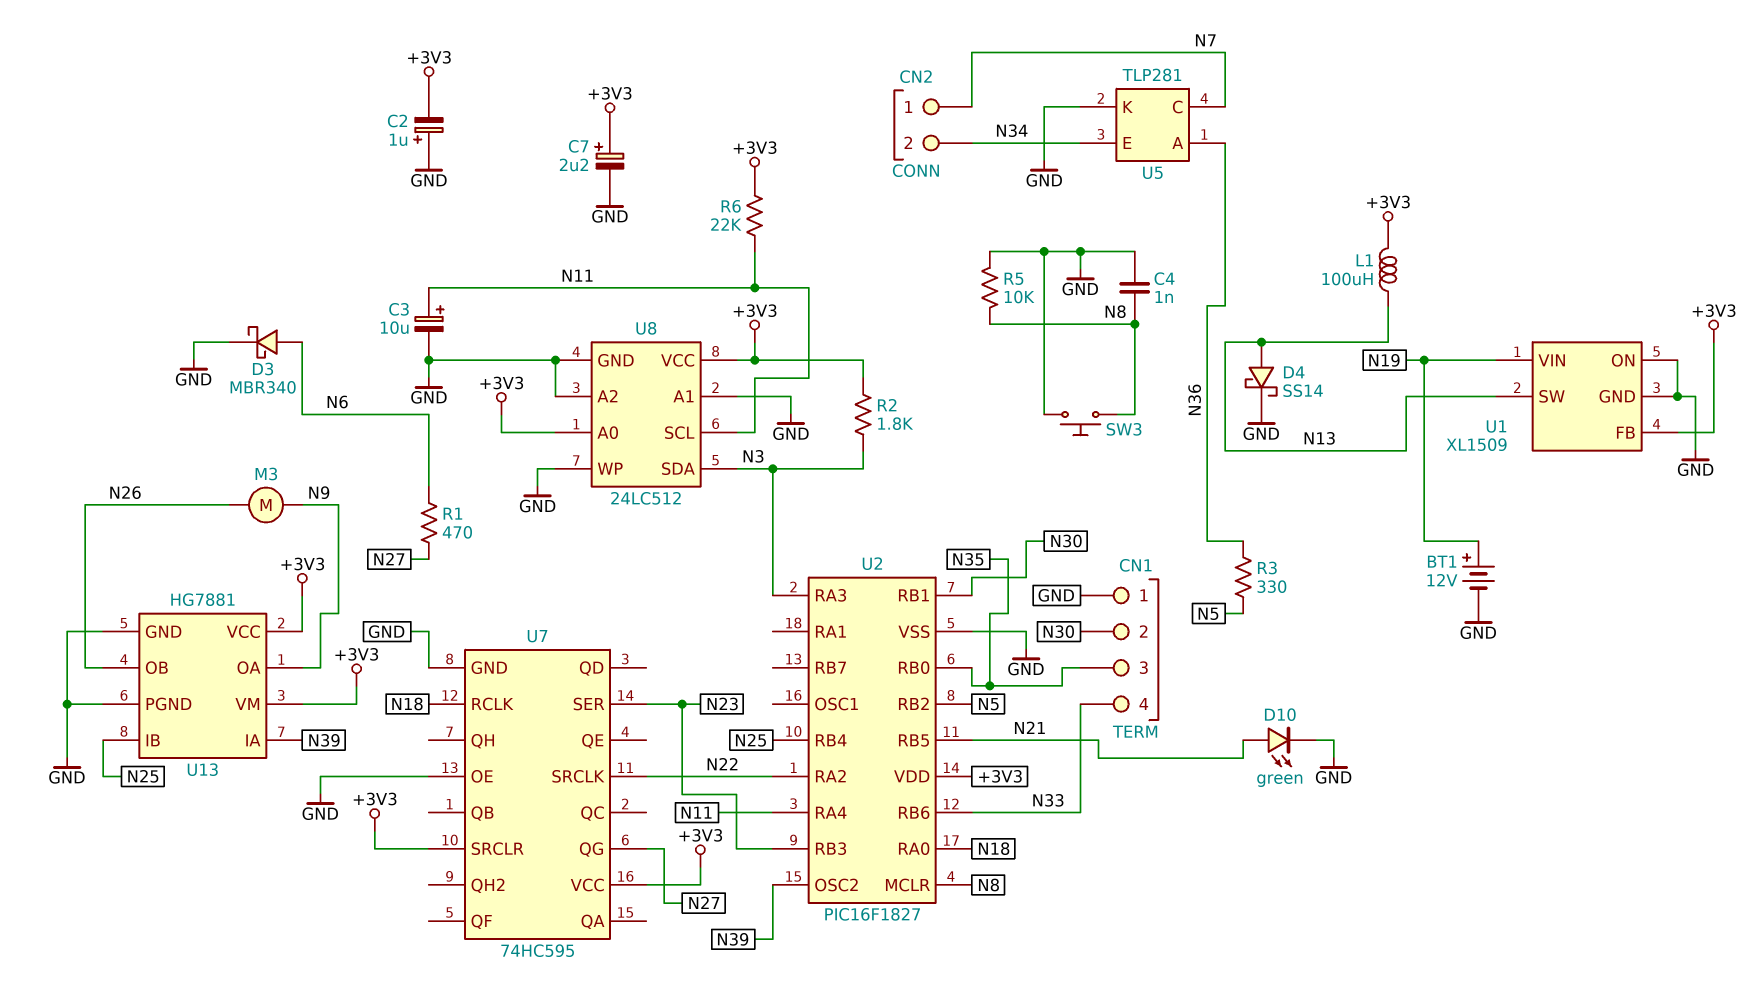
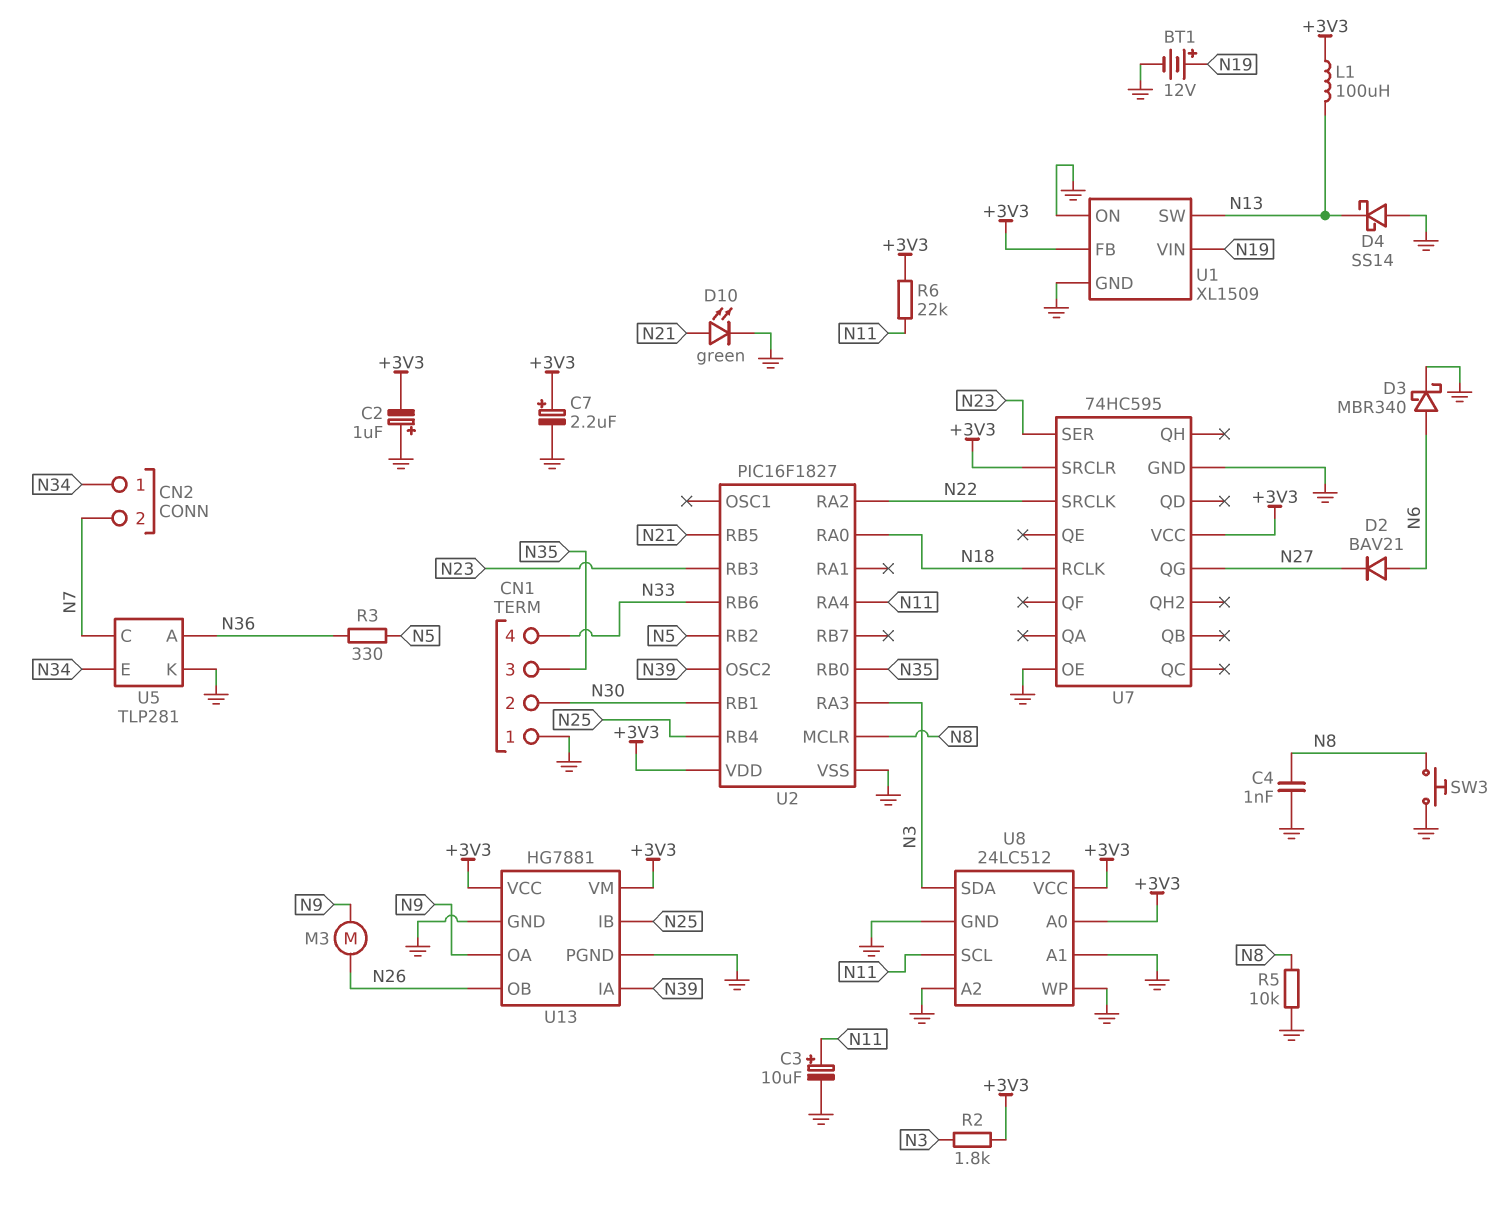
CN2 pin 1: N7 -> N34
CN2 pin 2: N34 -> N7
D2: none -> diode BAV21 (A N6, K N27)
D4: schottky SS14 (A N13, K GND) -> schottky SS14 (A GND, K N13)
R1: 470 (N6, N27) -> none

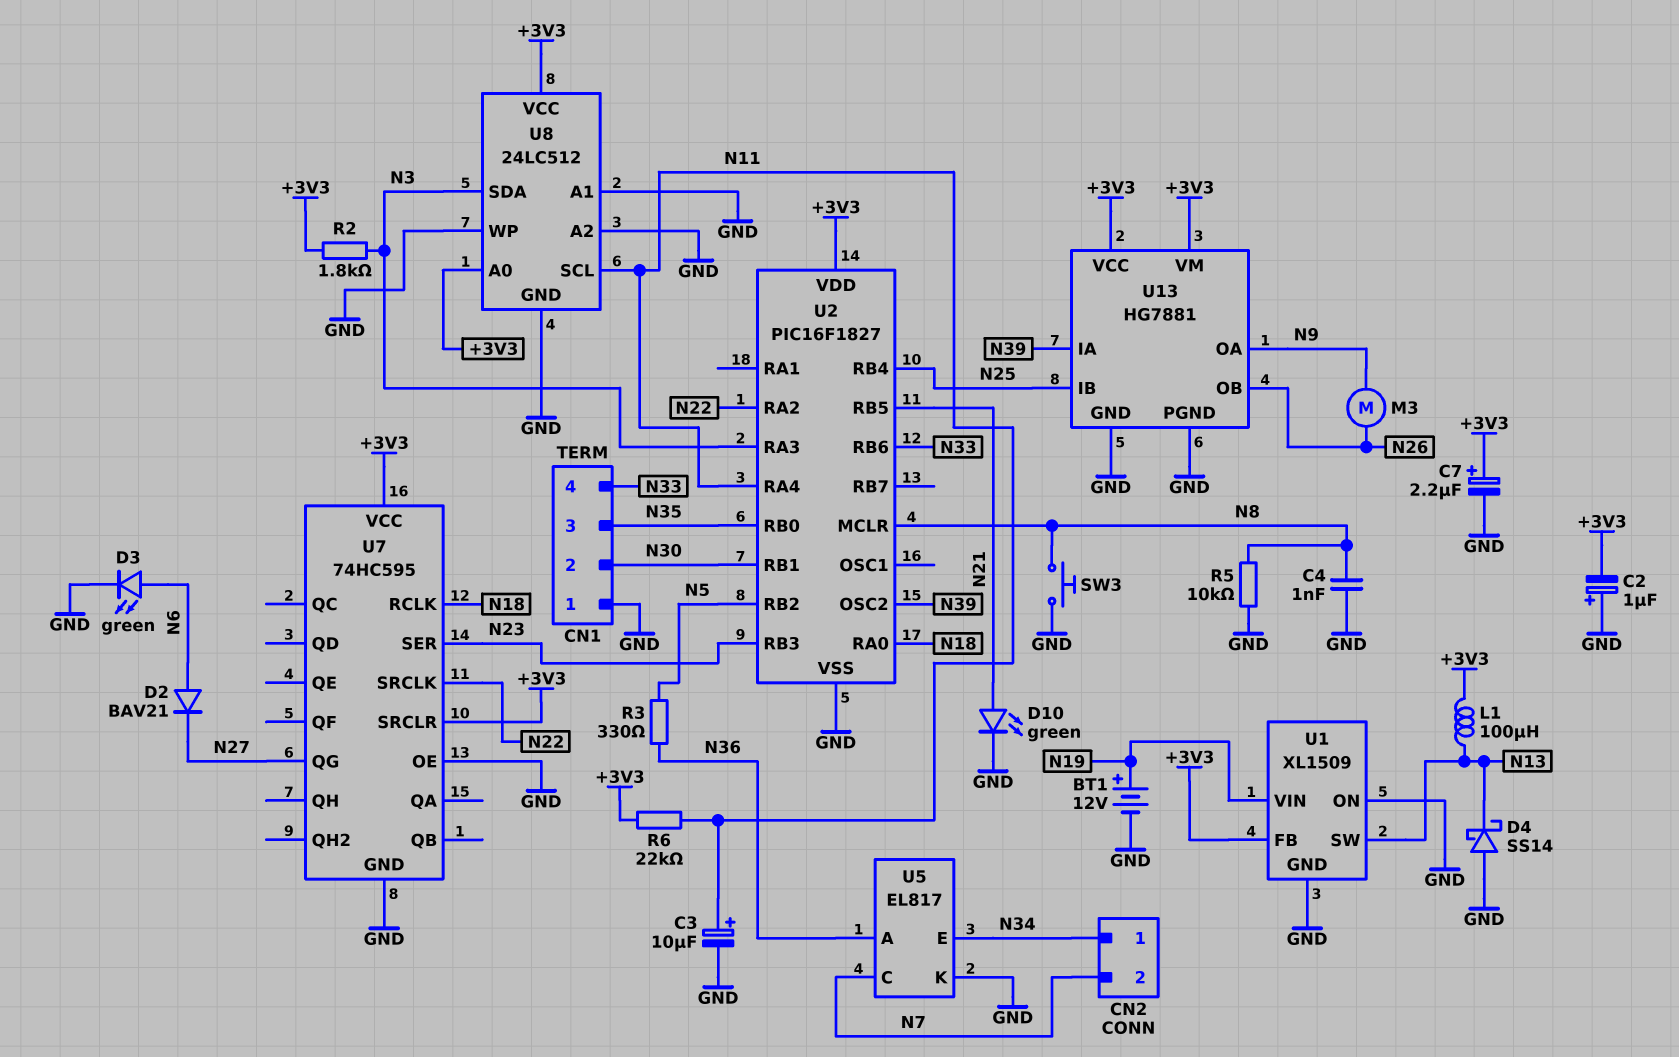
D3: schottky MBR340 (A N6, K GND) -> LED green (A N6, K GND)
U5: TLP281 -> EL817

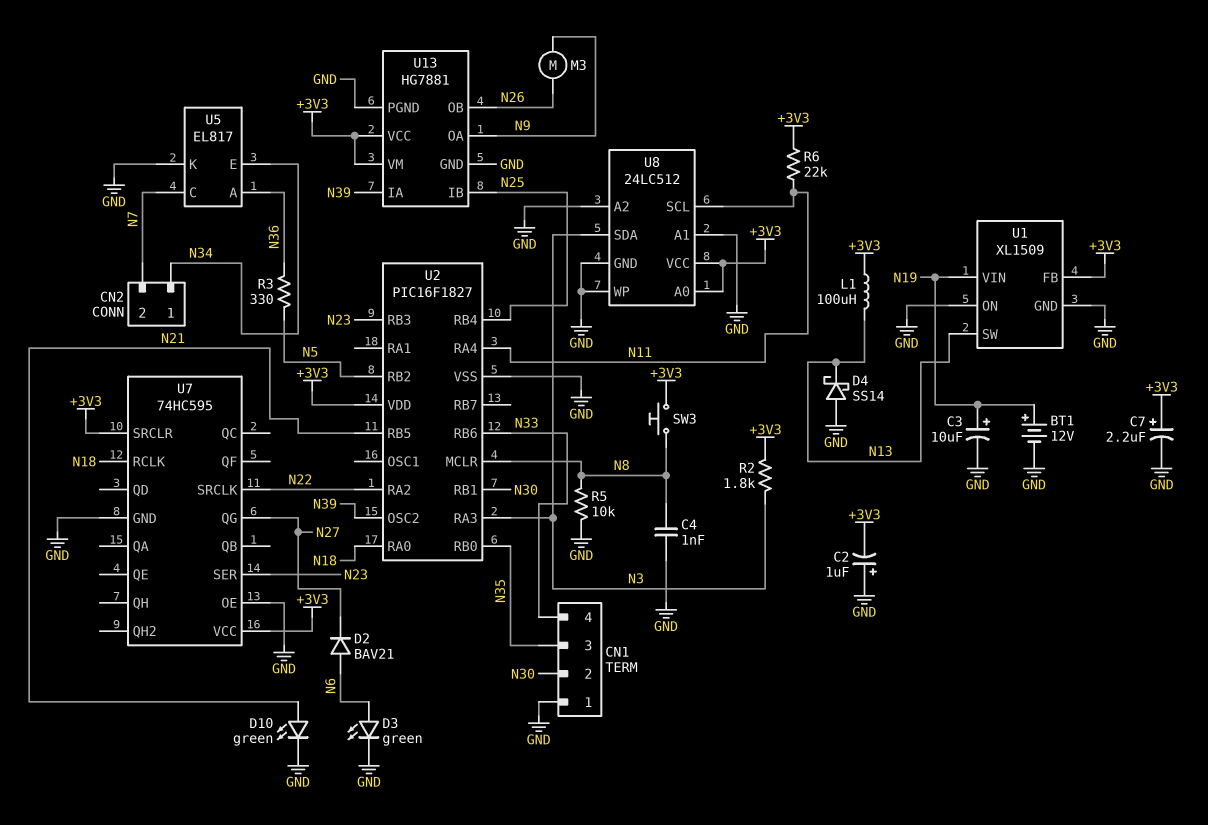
C3: 10uF (plus N11, minus GND) -> 10uF (plus N19, minus GND)
SW3: button (GND, N8) -> button (+3V3, N8)

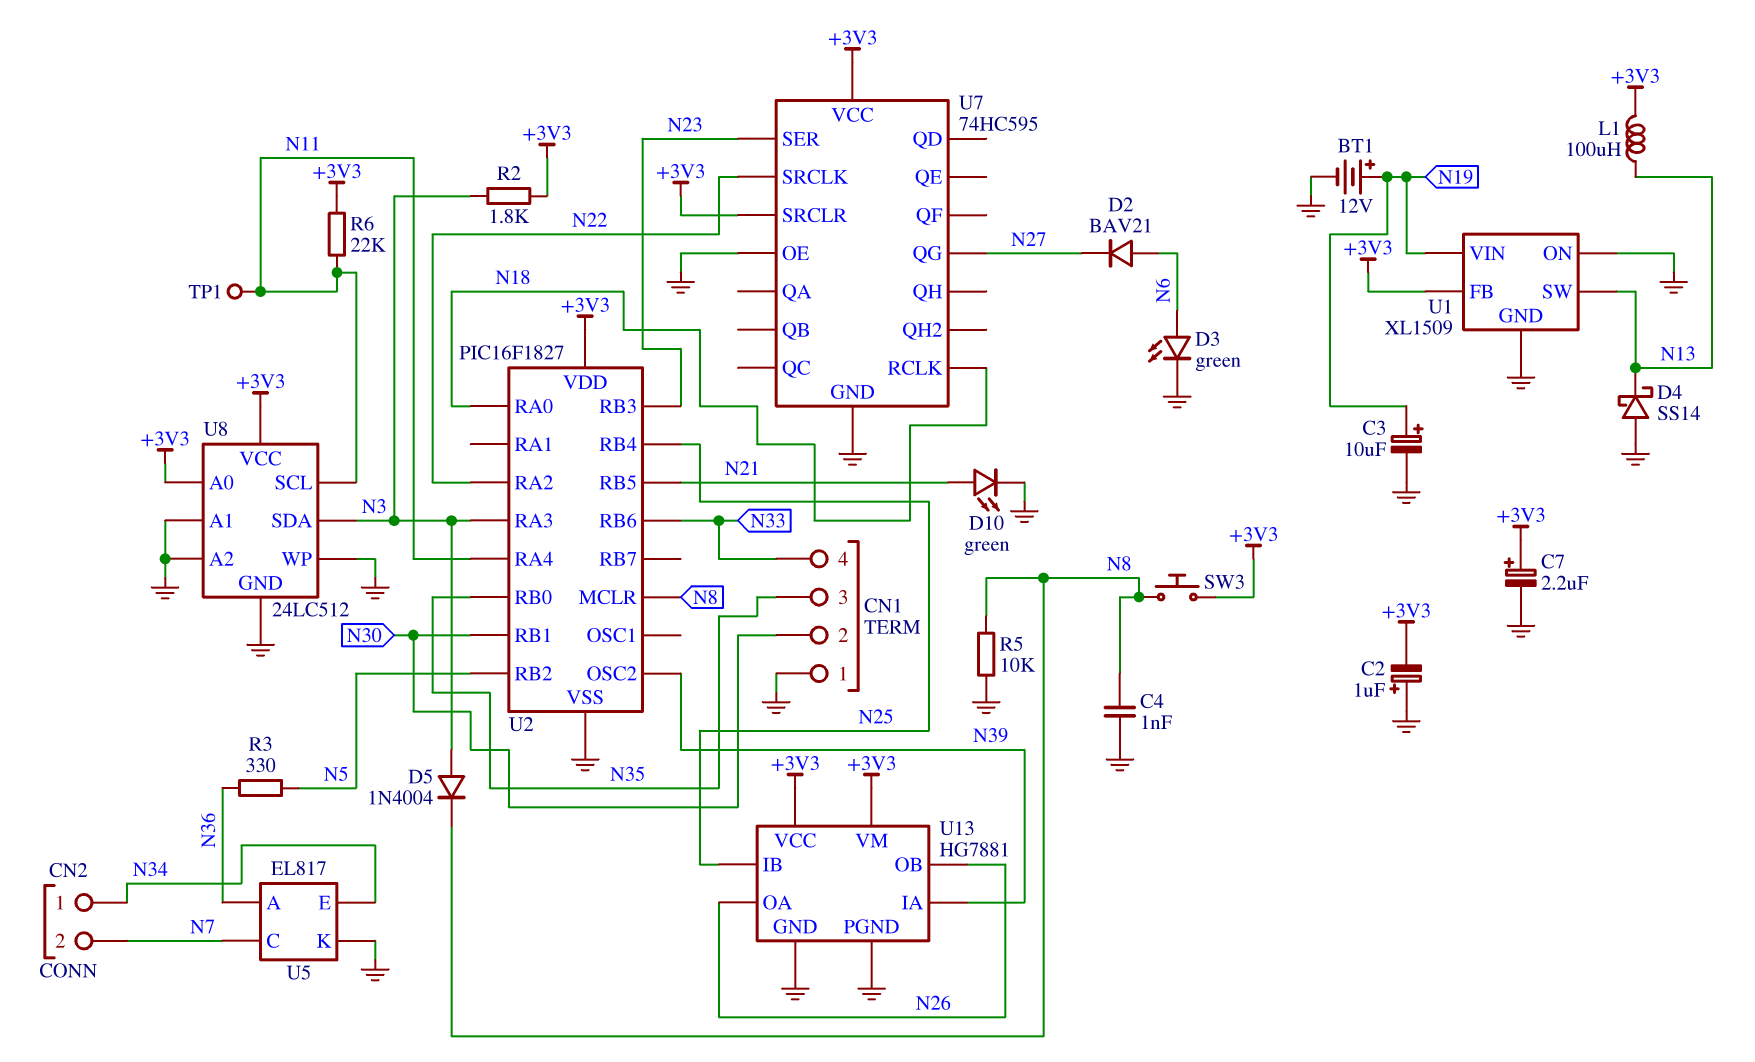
D5: none -> diode 1N4004 (A N3, K N8)
M3: motor (N9, N26) -> none
TP1: none -> test point (N11)
U13 pin OA: N9 -> N26

